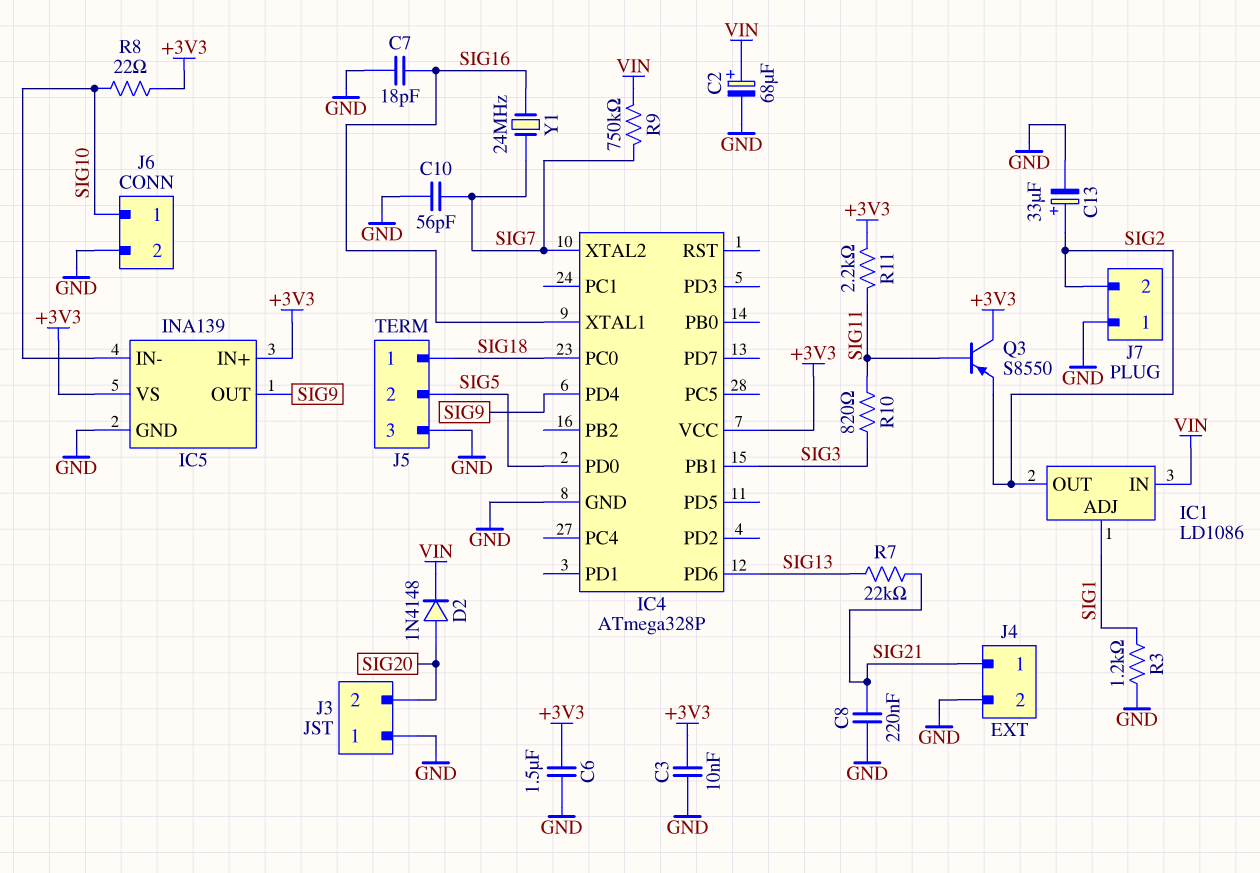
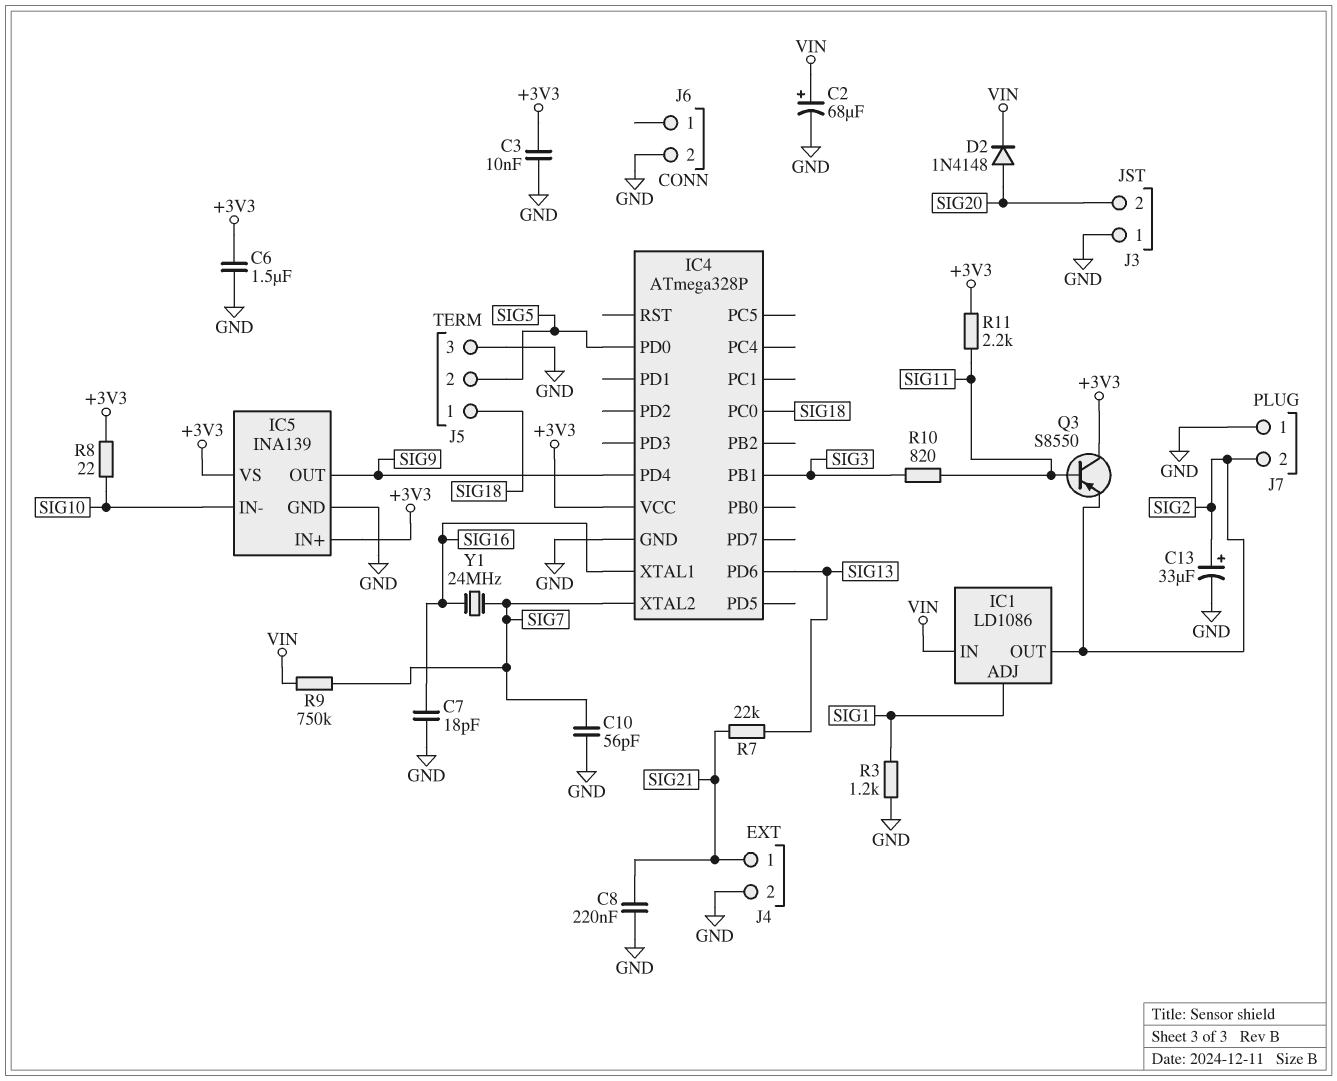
J6 pin 1: SIG10 -> none

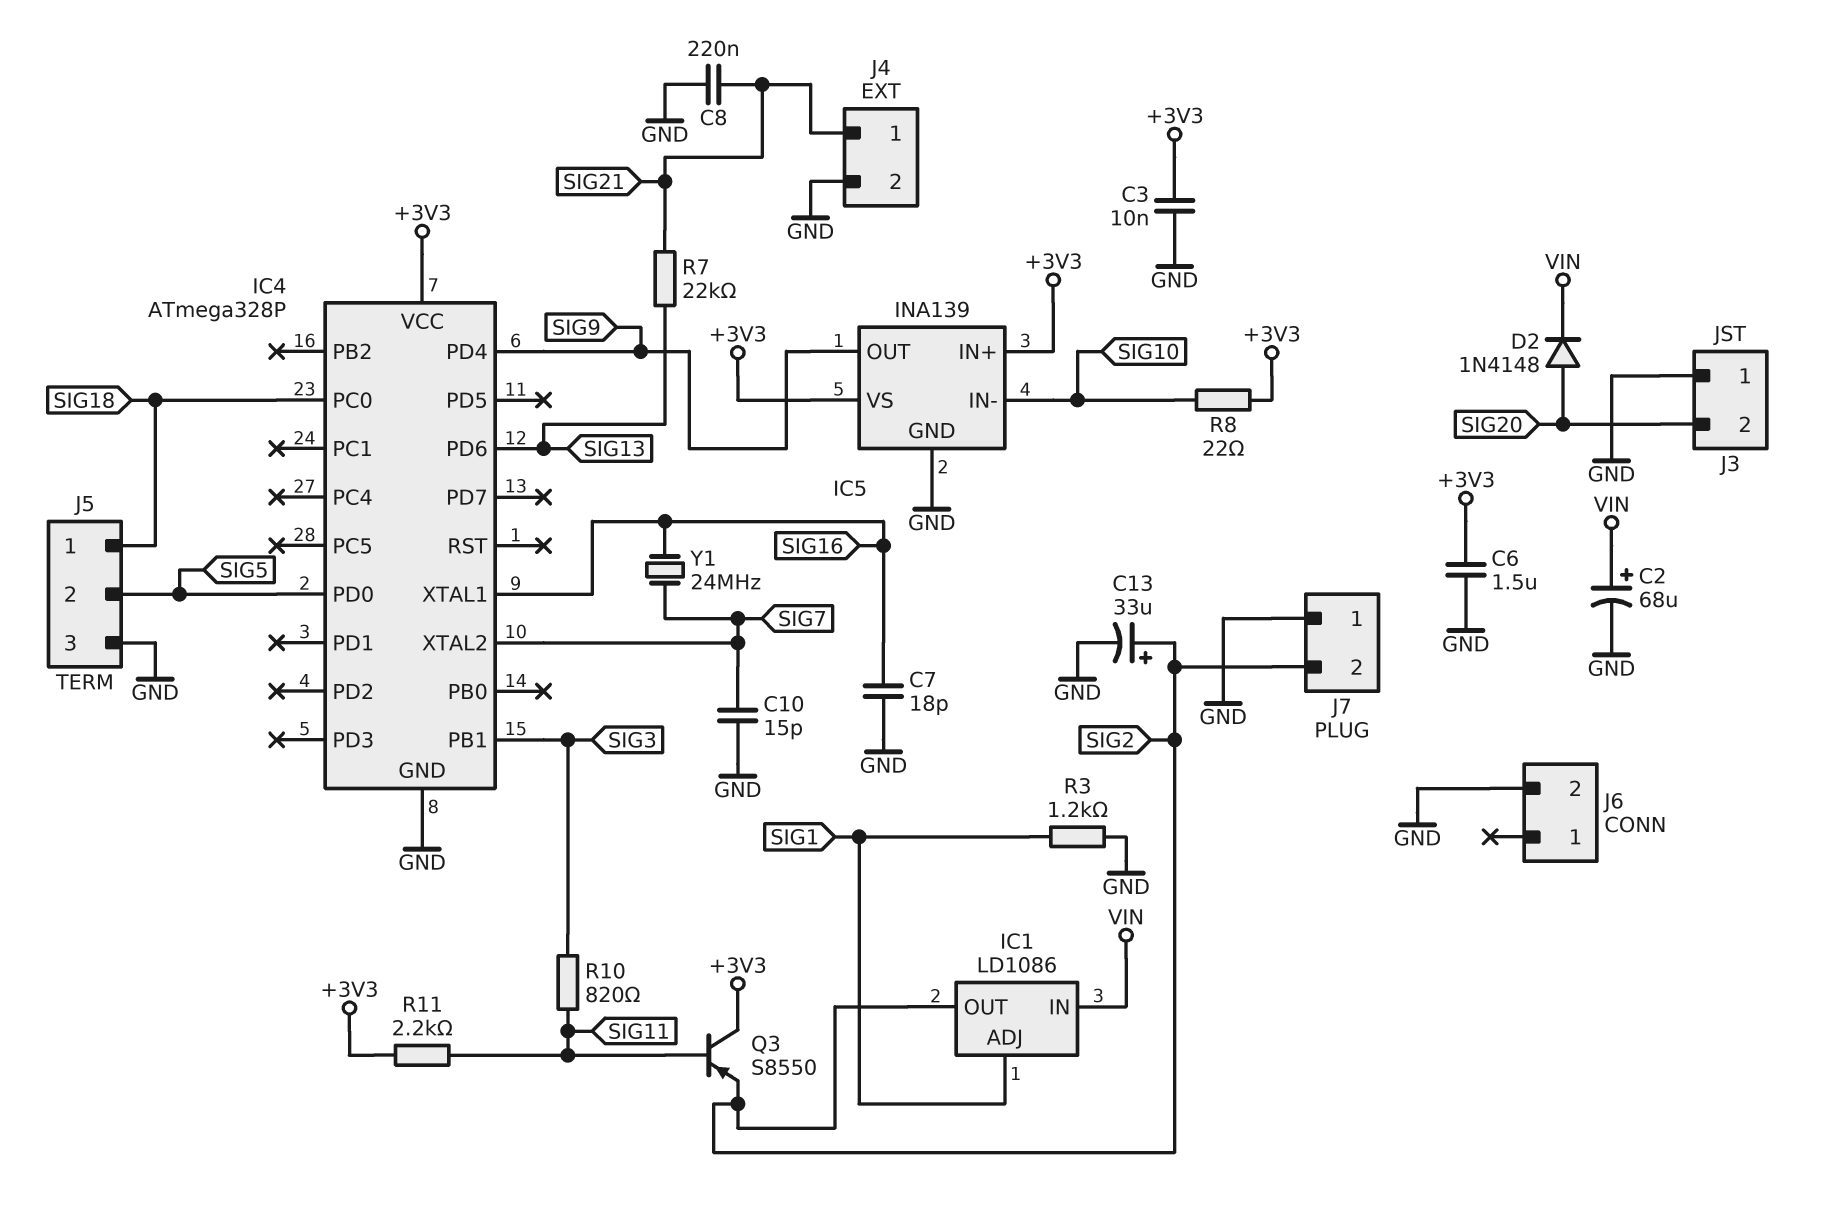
C10: 56pF (GND, SIG7) -> 15pF (GND, SIG7)
R9: 750k (SIG7, VIN) -> none

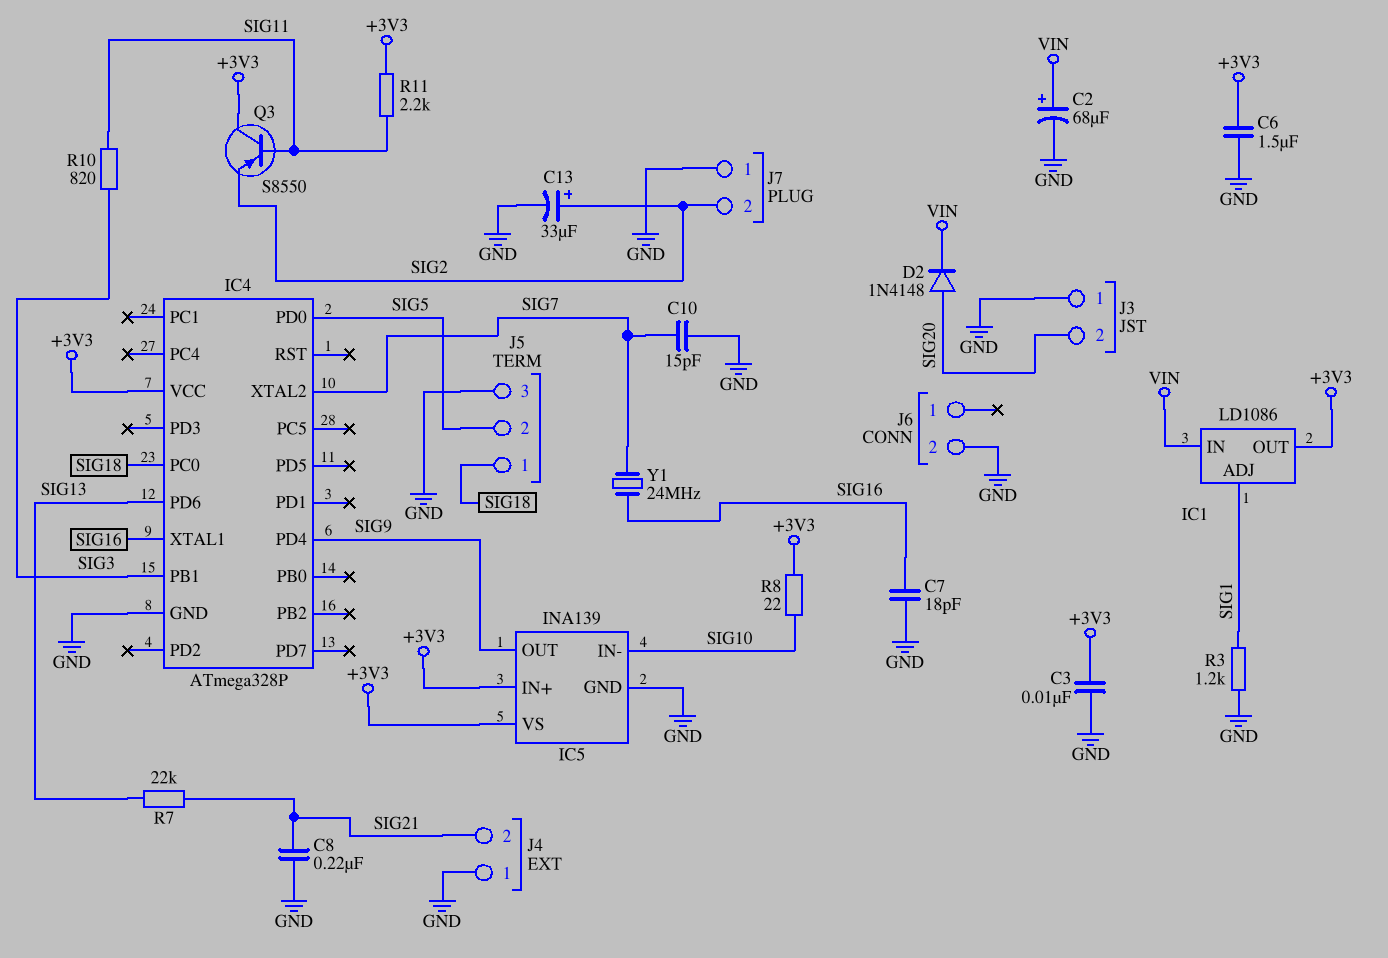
IC1 pin OUT: SIG2 -> +3V3
J4 pin 1: SIG21 -> GND
J4 pin 2: GND -> SIG21

